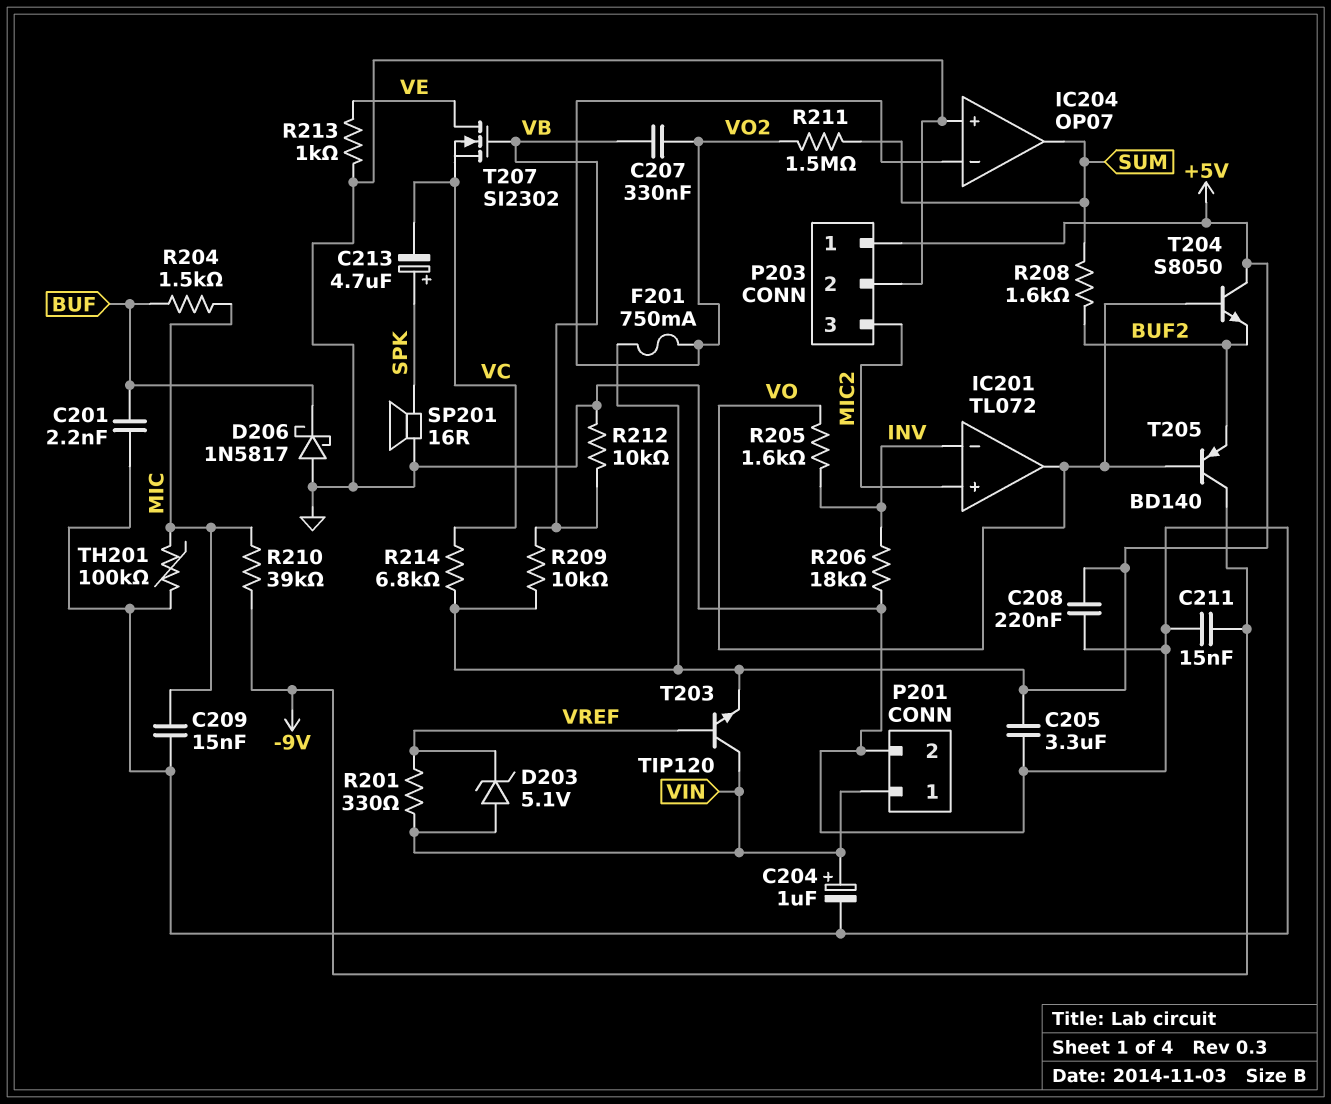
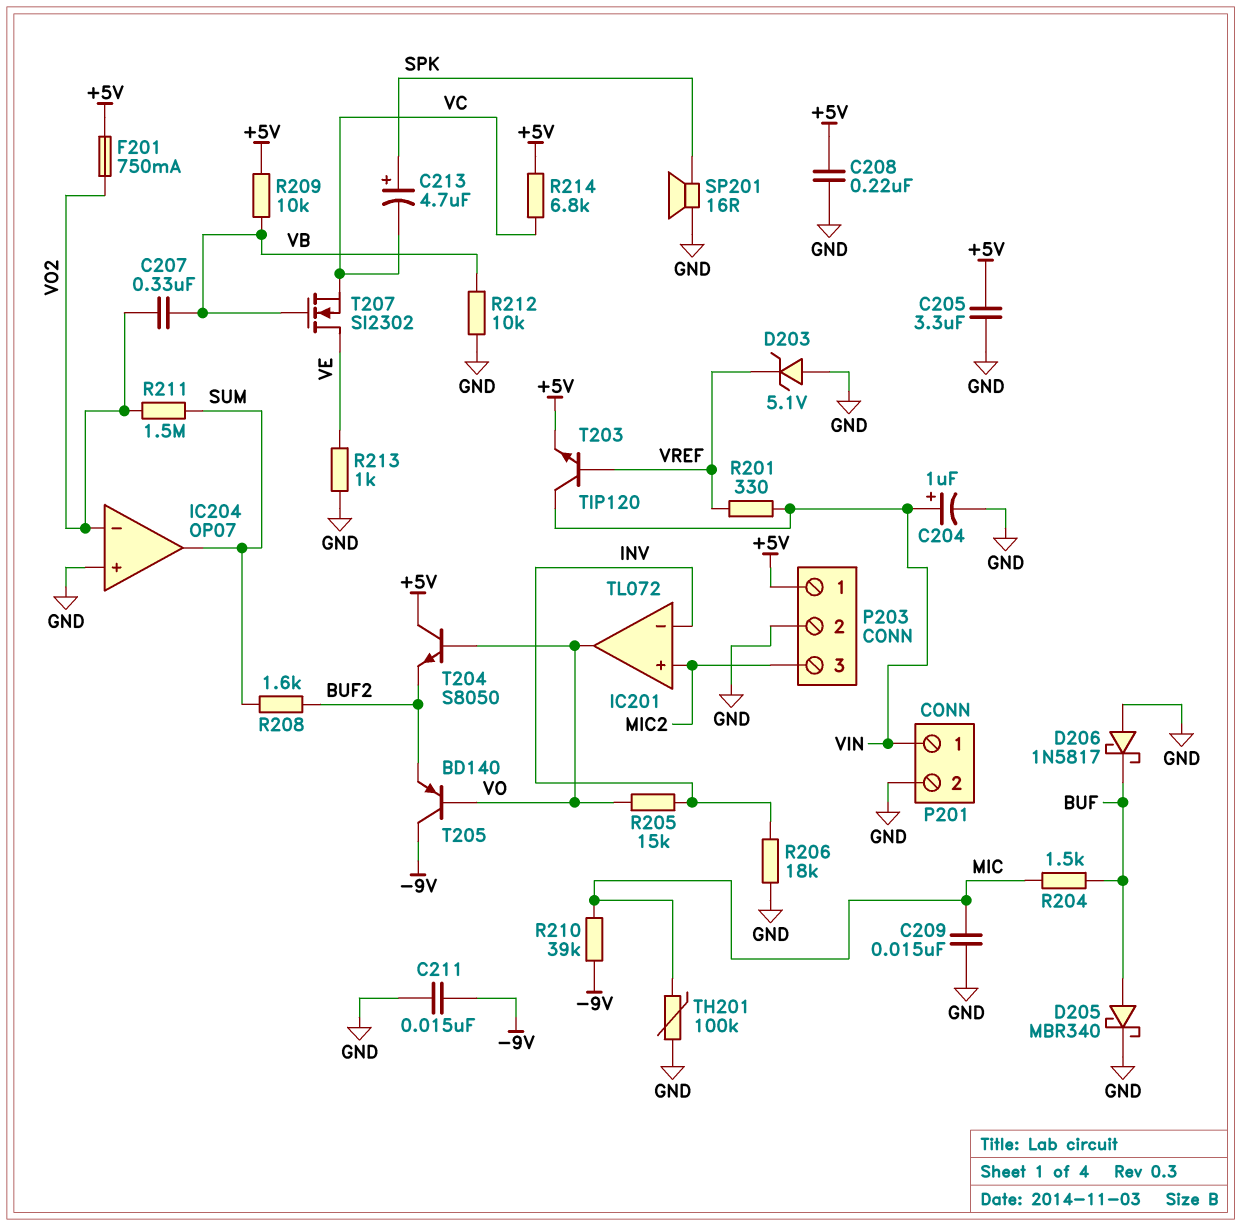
C201: 2.2nF (BUF, GND) -> none
D203: zener 5.1V (A VIN, K VREF) -> zener 5.1V (A GND, K VREF)
D205: none -> schottky MBR340 (A BUF, K GND)
R205: 1.6k (INV, VO) -> 15k (INV, VO)

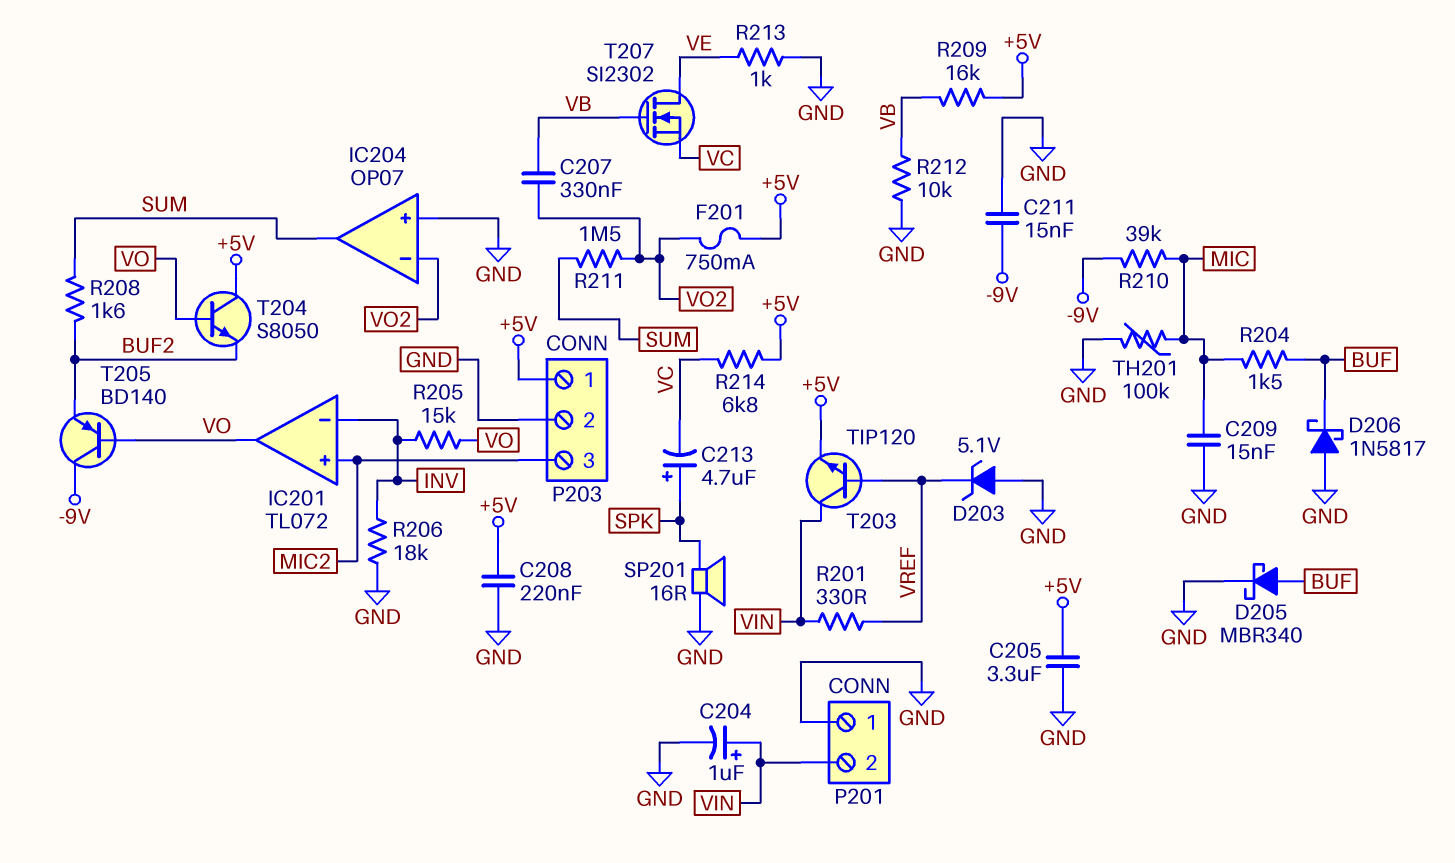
P201 pin 1: VIN -> GND
P201 pin 2: GND -> VIN
R209: 10k (+5V, VB) -> 16k (+5V, VB)

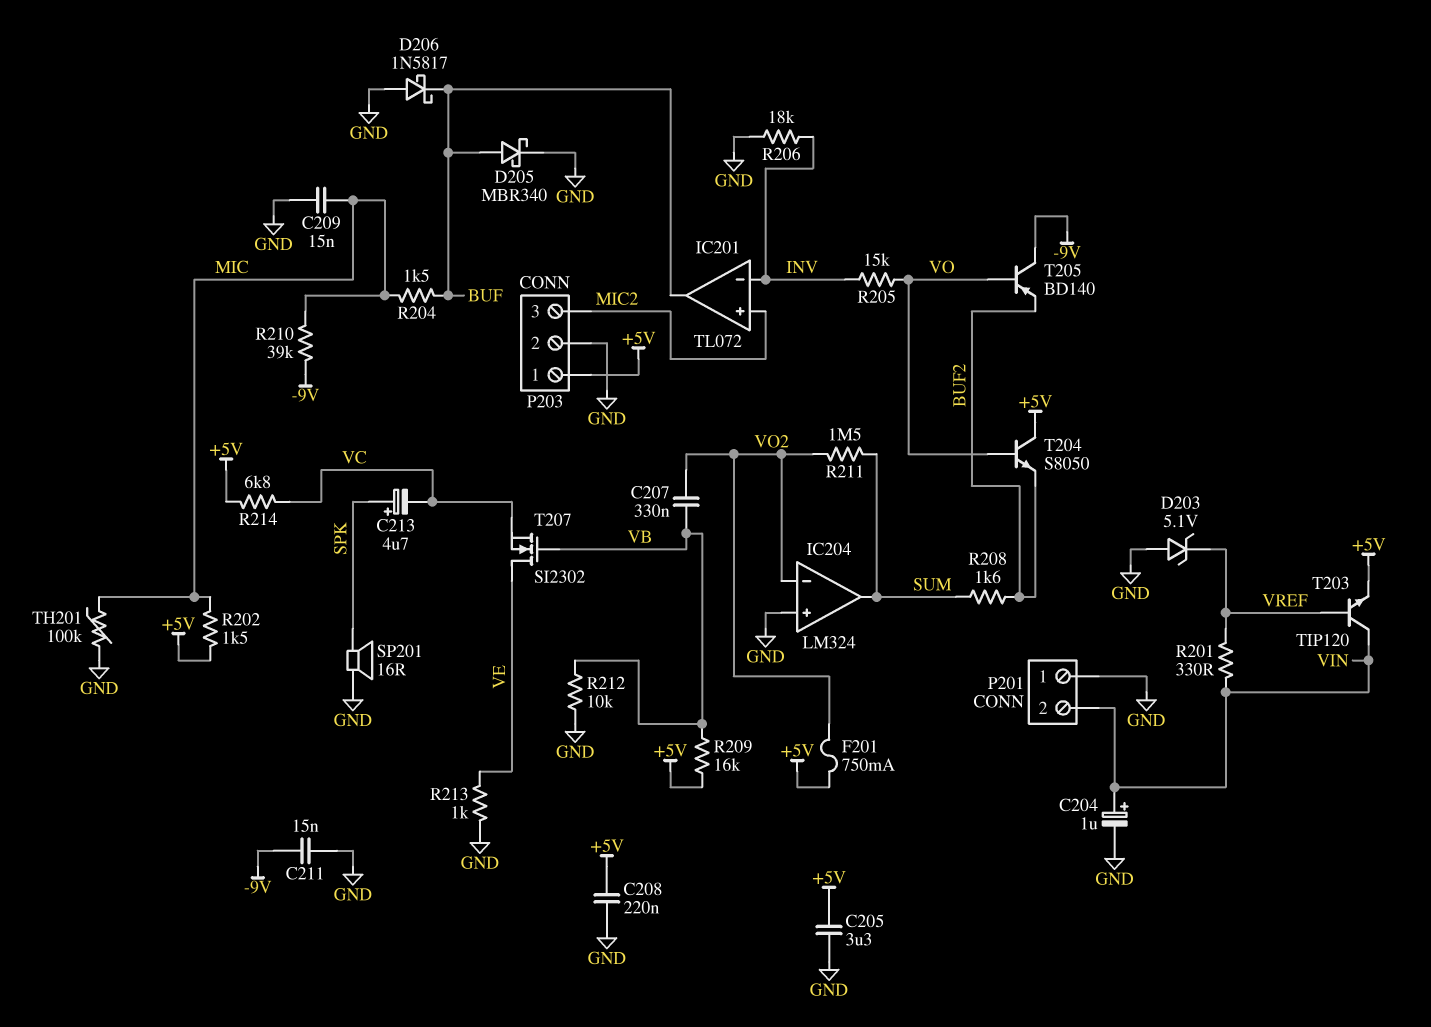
IC201 pin out: VO -> BUF
IC204: OP07 -> LM324
R202: none -> 1.5k (+5V, MIC)

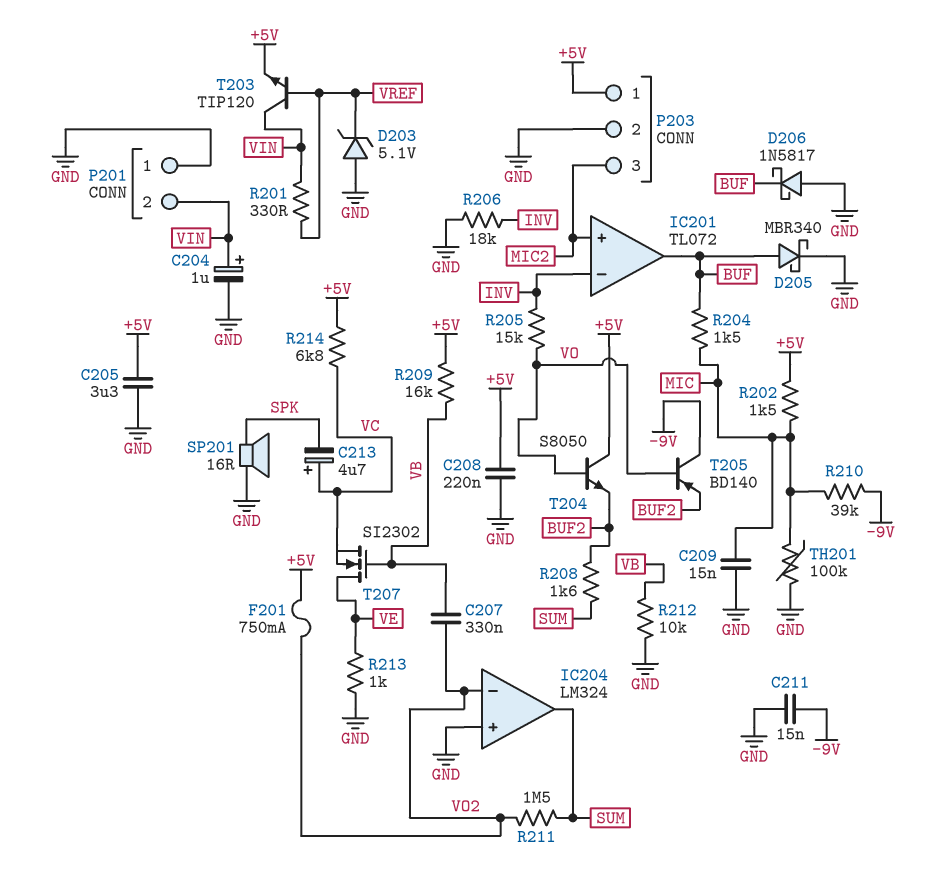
C213: 4.7uF (plus SPK, minus VC) -> 4.7uF (plus VC, minus SPK)

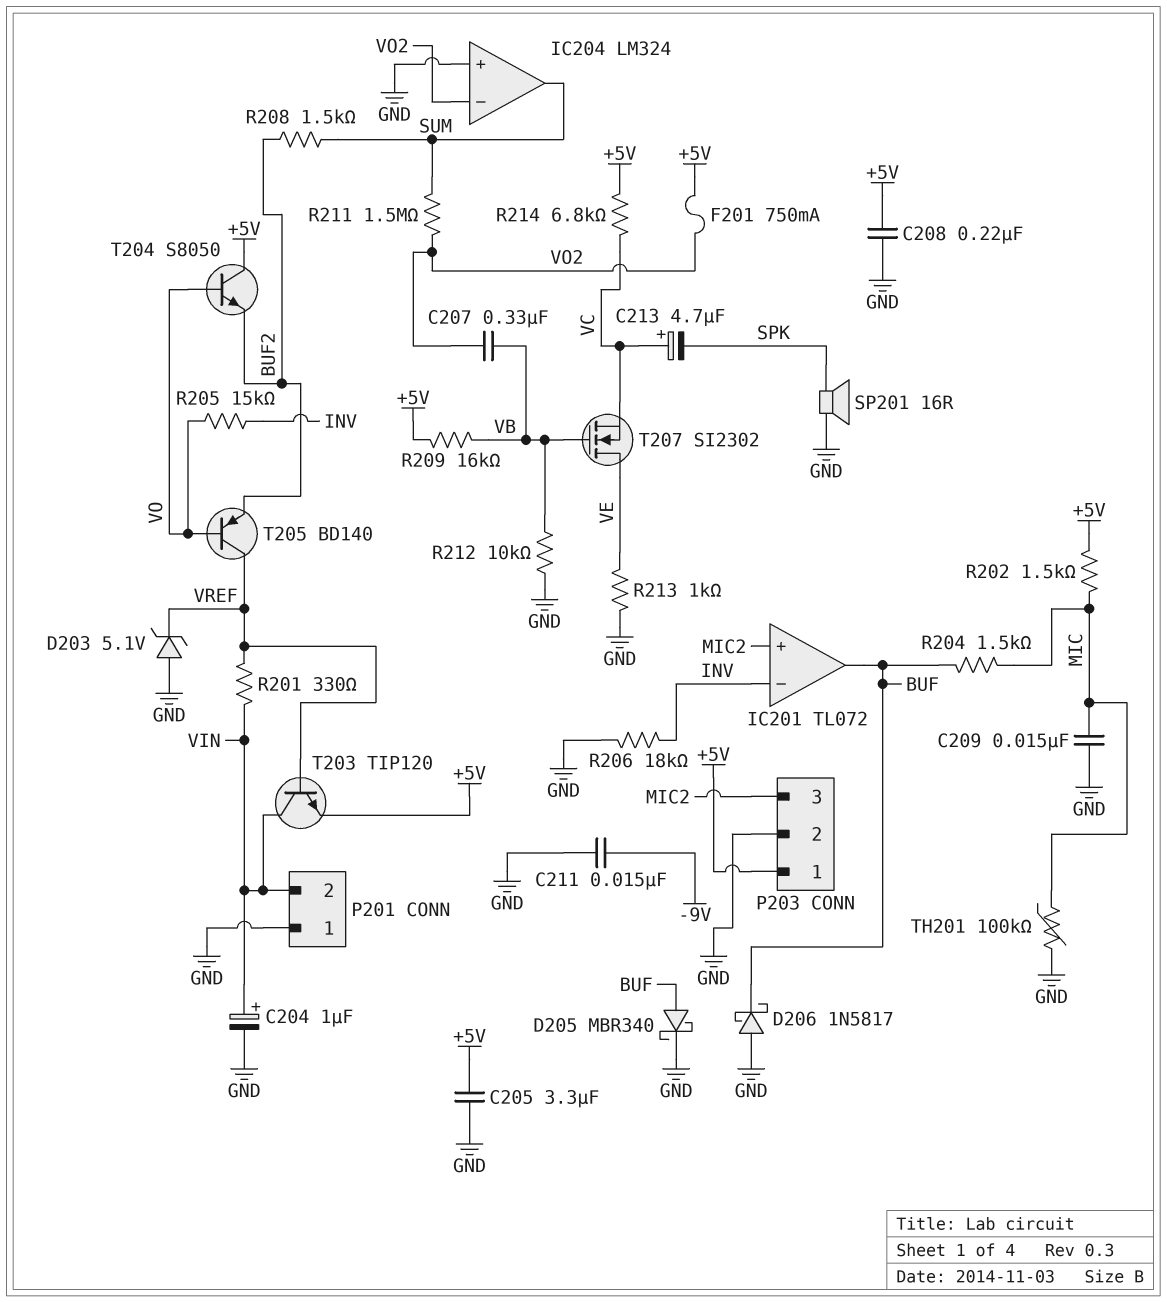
R208: 1.6k (BUF2, SUM) -> 1.5k (BUF2, SUM)
R210: 39k (-9V, MIC) -> none
T205: PNP BD140 (B VO, C -9V, E BUF2) -> PNP BD140 (B VO, C VREF, E BUF2)

